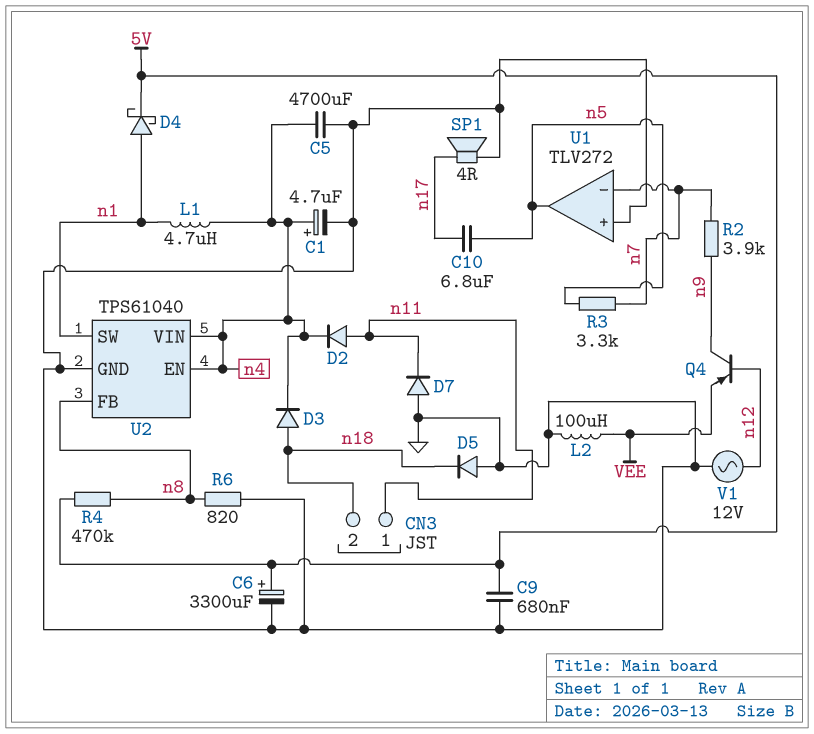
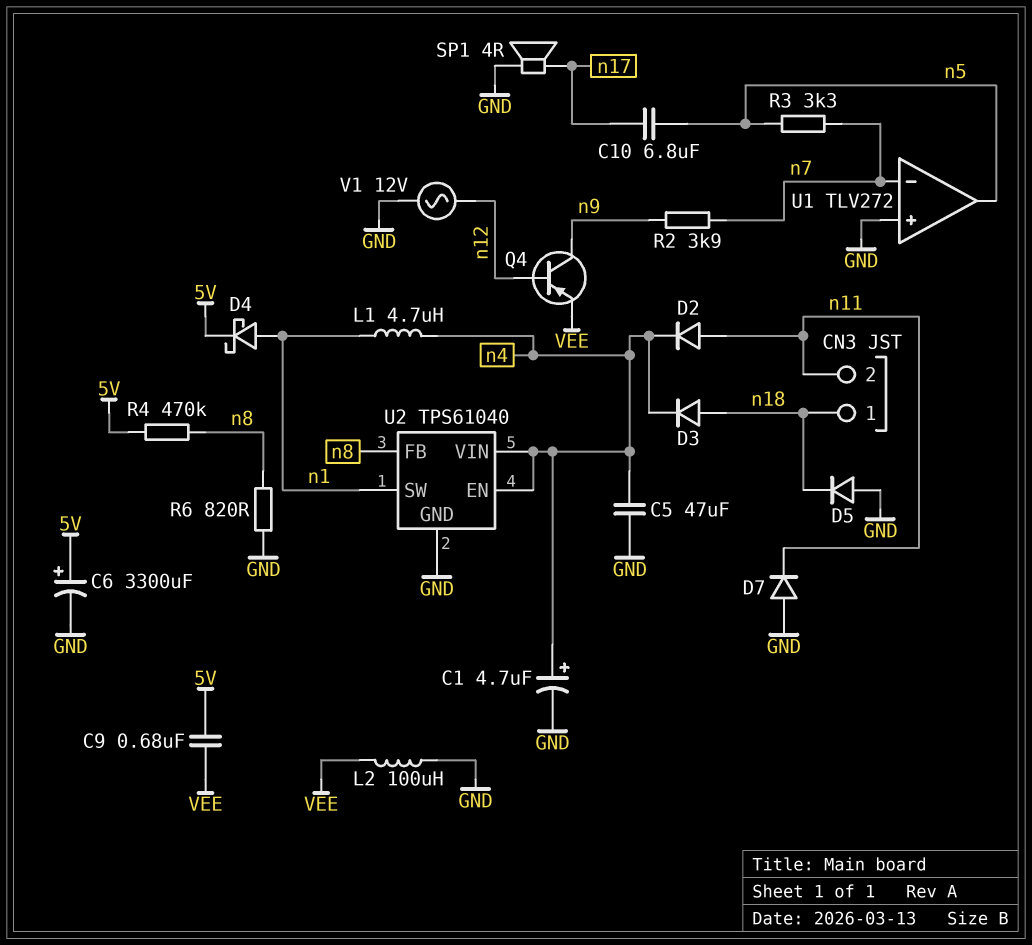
C5: 4700uF (GND, n4) -> 47uF (GND, n4)
C9: 680nF (5V, GND) -> 680nF (5V, VEE)
CN3 pin 1: n11 -> n18
CN3 pin 2: n18 -> n11

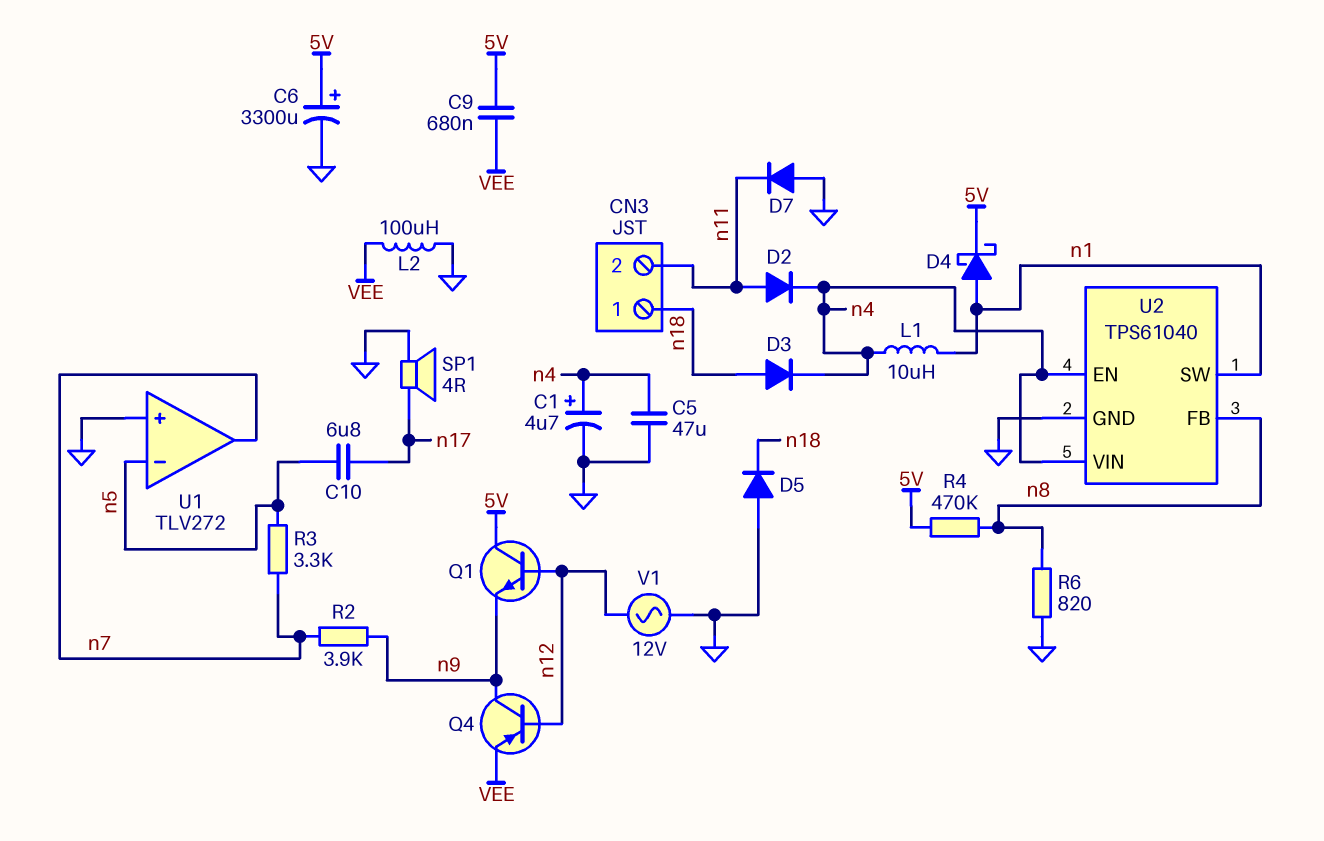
L1: 4.7uH (n1, n4) -> 10uH (n1, n4)
Q1: none -> NPN (B n12, C 5V, E n9)
U1 pin in-: n7 -> n5
U1 pin out: n5 -> n7

